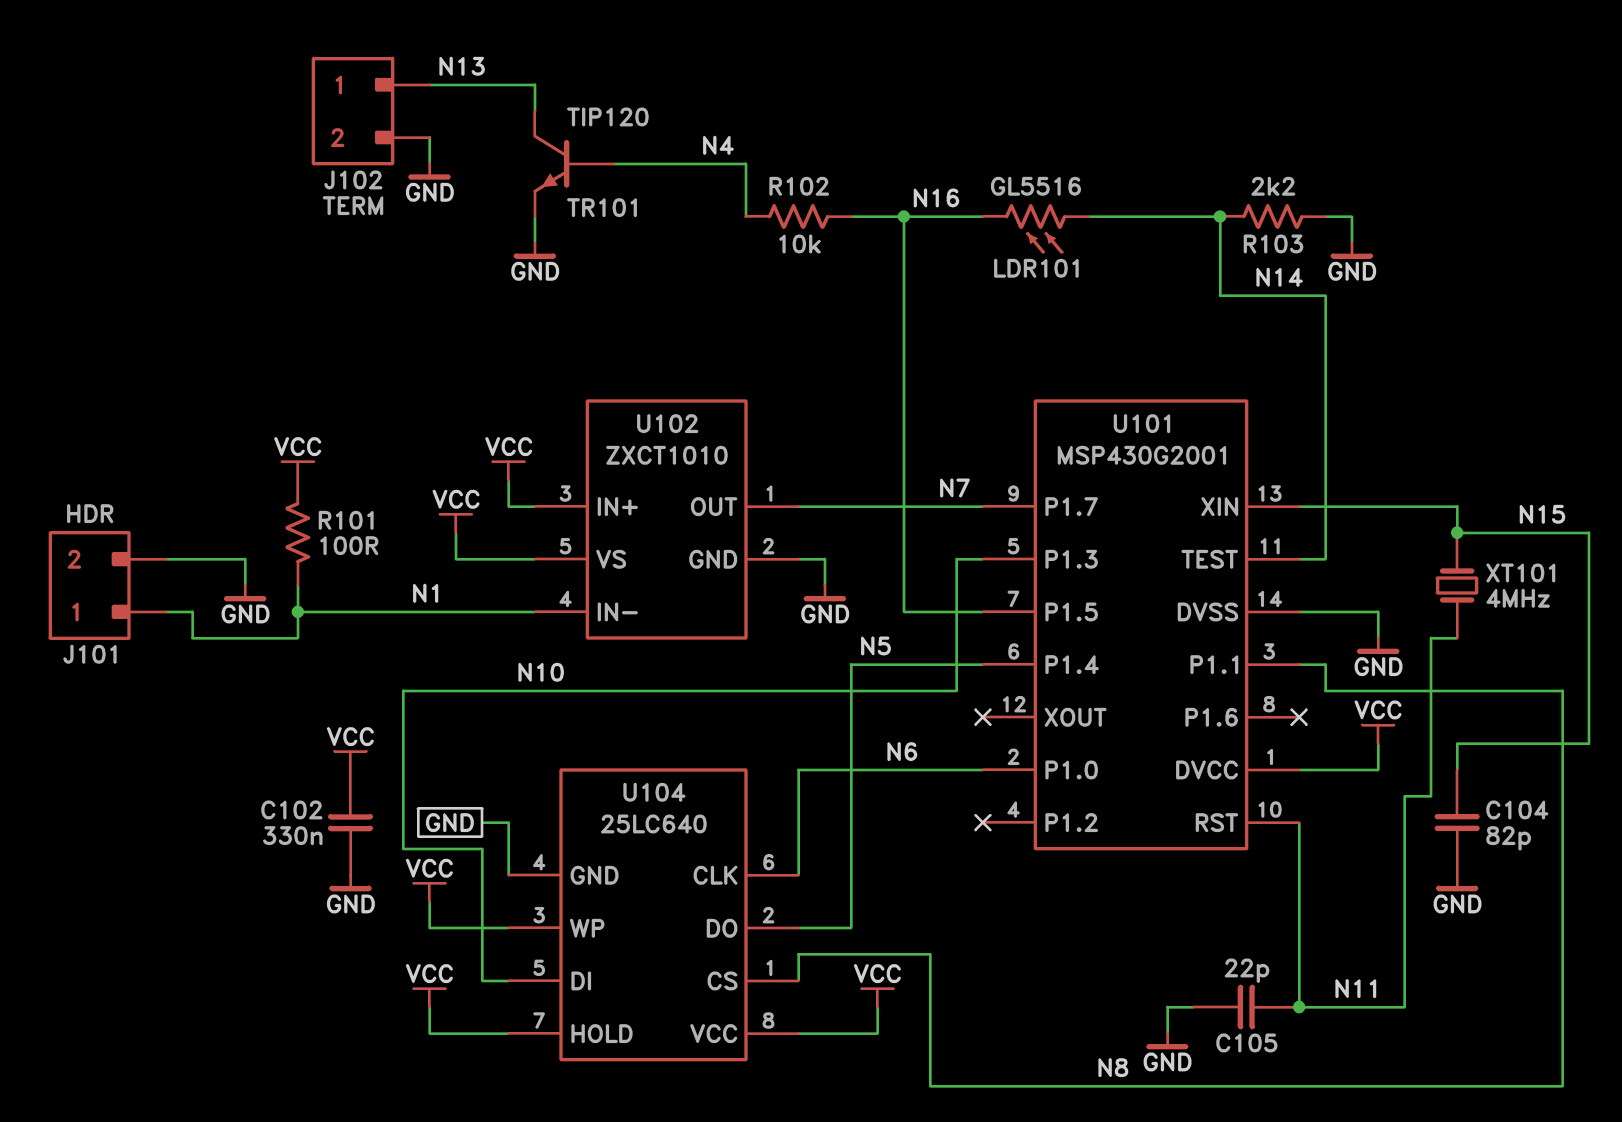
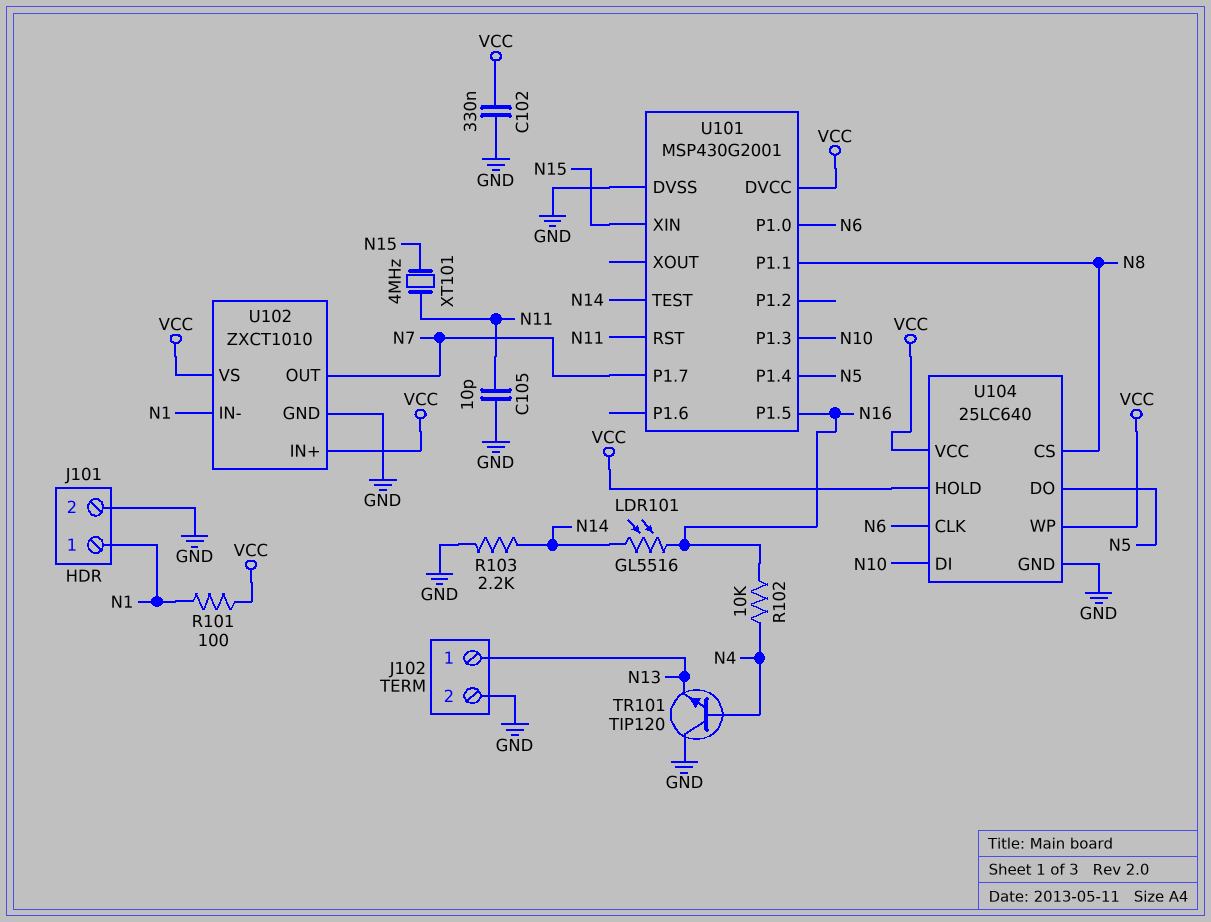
C104: 82pF (GND, N15) -> none
C105: 22pF (GND, N11) -> 10pF (GND, N11)
TR101: NPN TIP120 (B N4, C N13, E GND) -> NPN TIP120 (B N4, C GND, E N13)

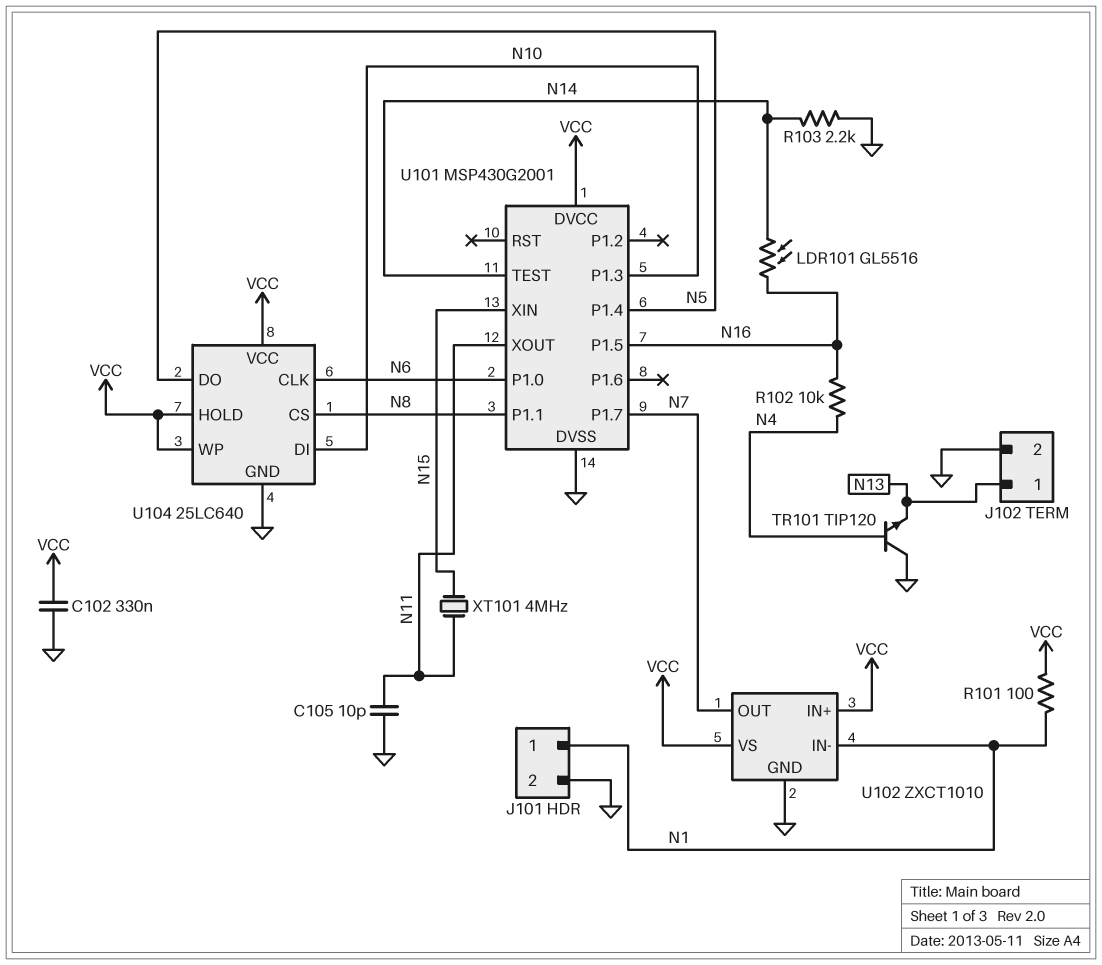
U101 pin RST: N11 -> none
U101 pin XOUT: none -> N11

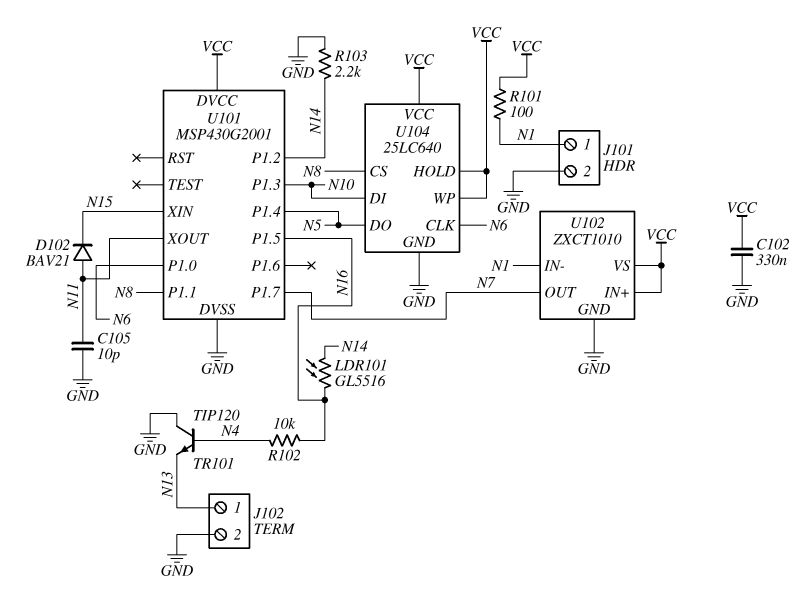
D102: none -> diode BAV21 (A N11, K N15)
U101 pin P1.2: none -> N14
U101 pin TEST: N14 -> none
XT101: 4MHz (N11, N15) -> none

